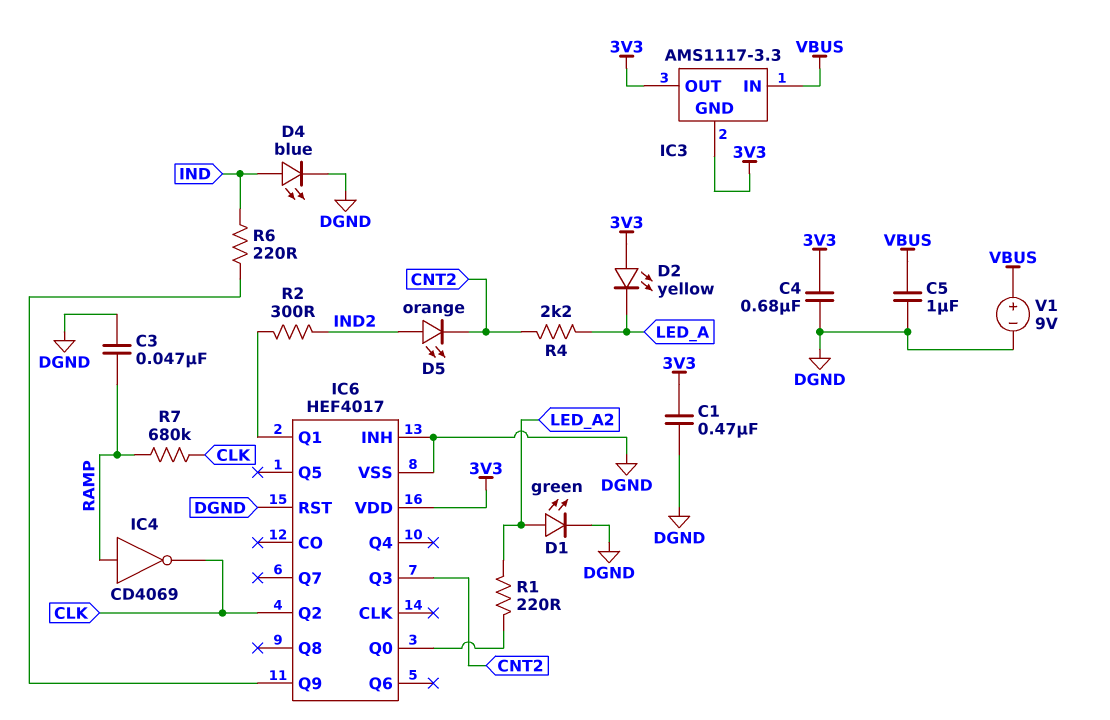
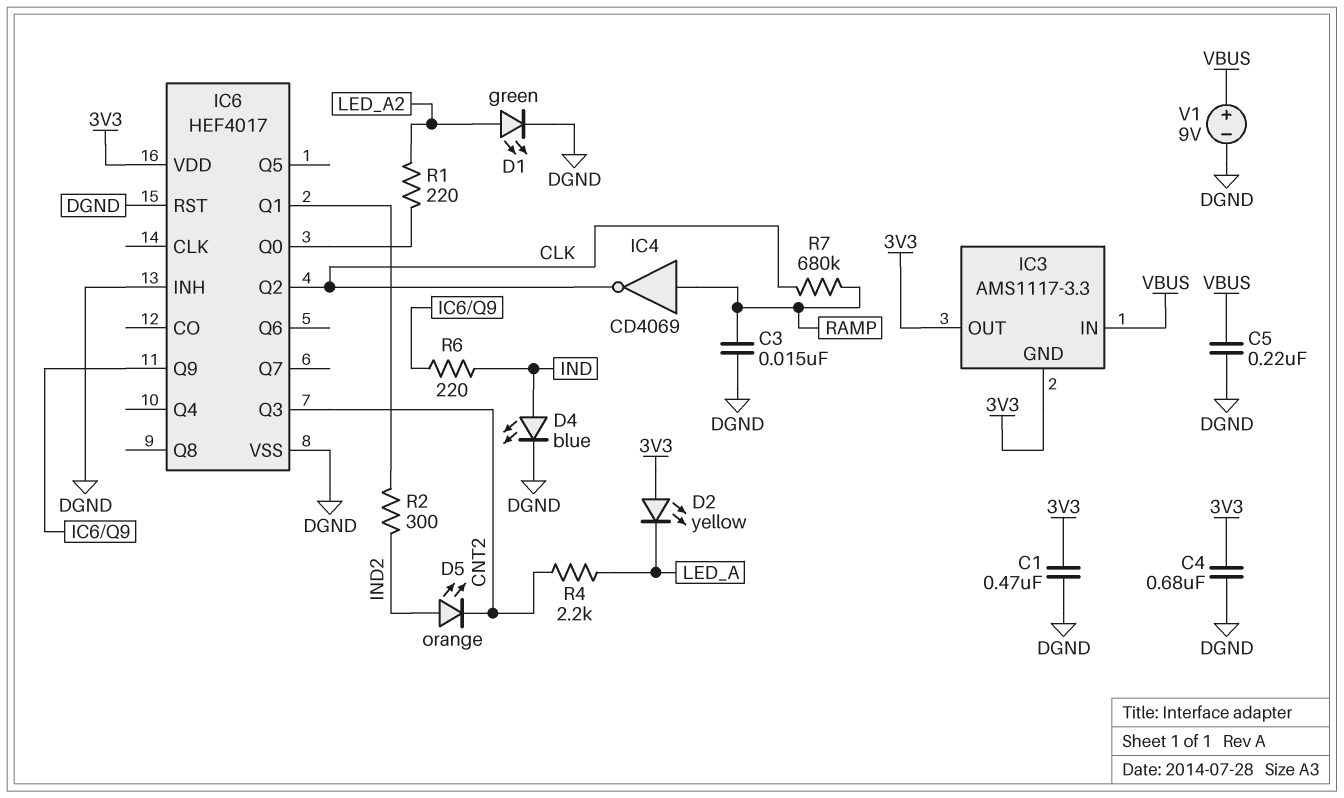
C3: 47nF (DGND, RAMP) -> 15nF (DGND, RAMP)
C5: 1uF (DGND, VBUS) -> 220nF (DGND, VBUS)

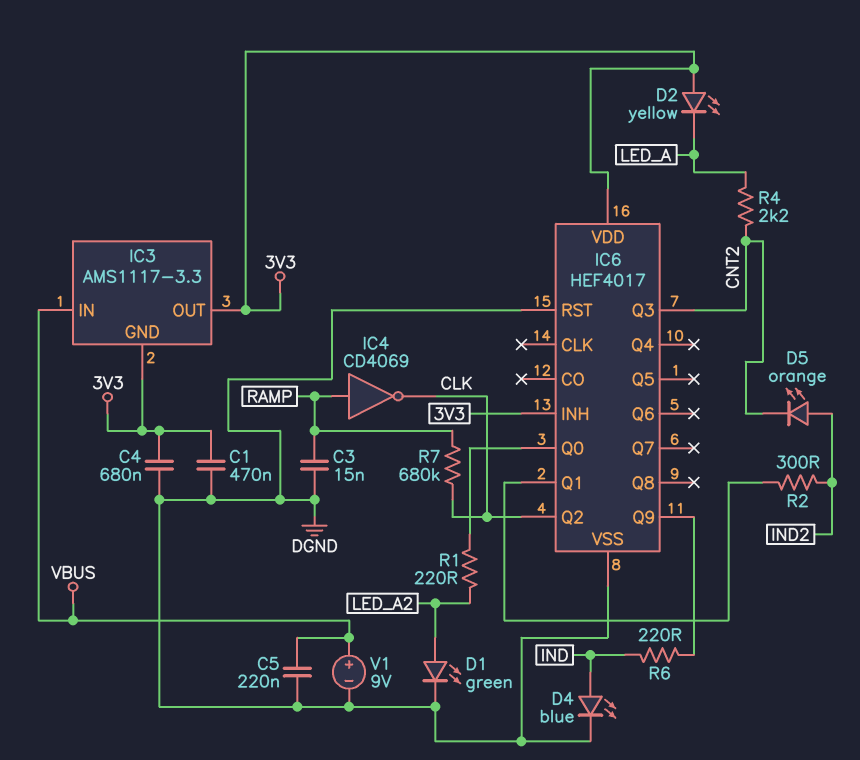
IC6 pin INH: DGND -> 3V3

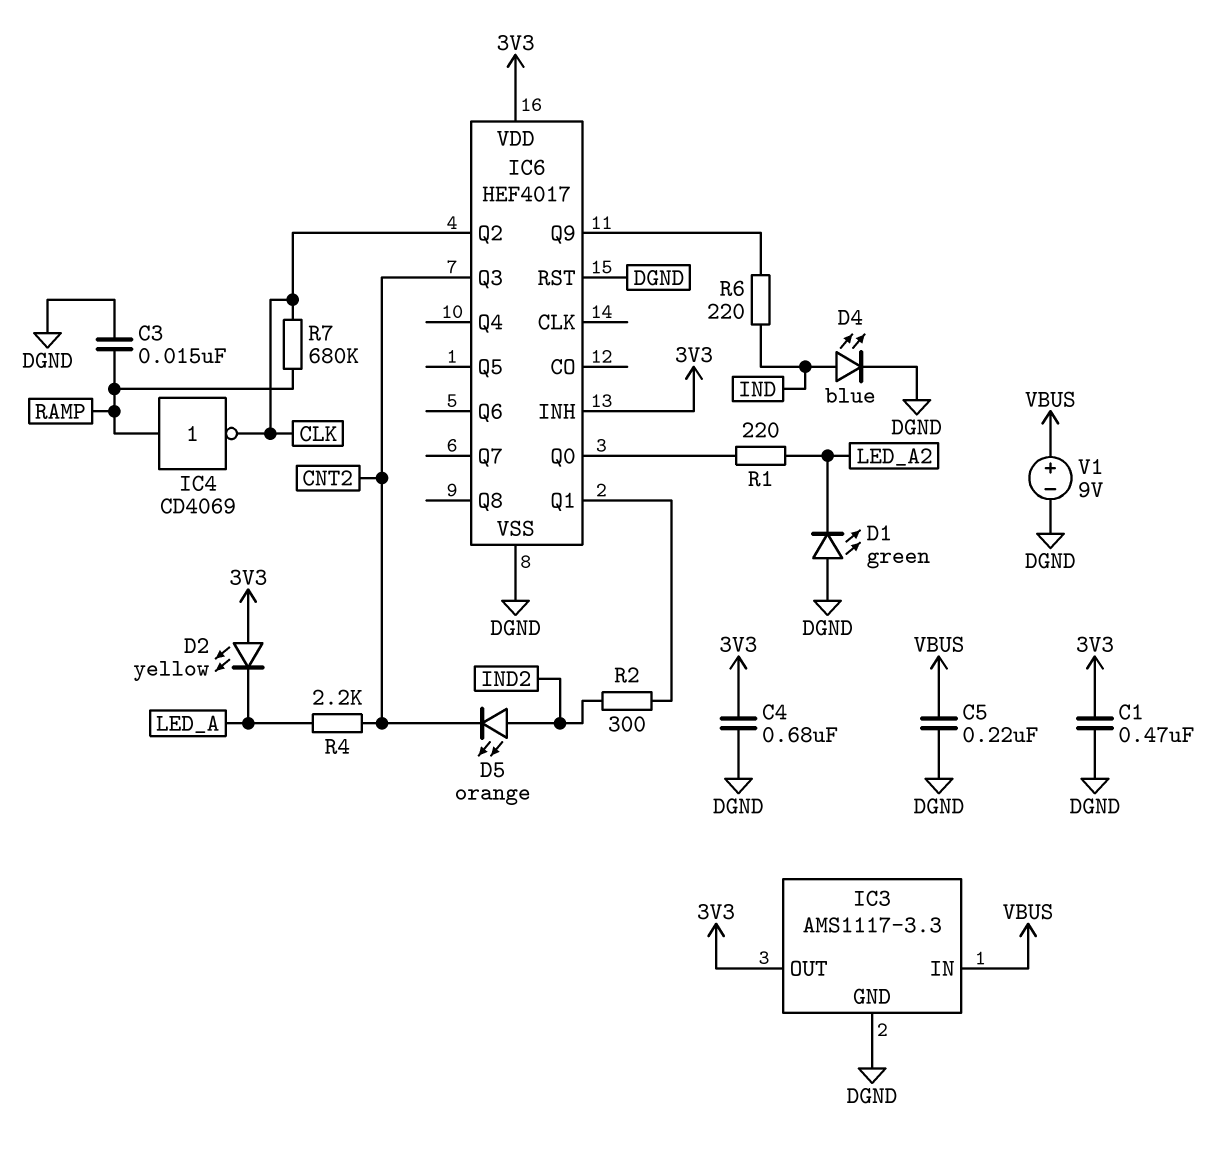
D1: LED green (A LED_A2, K DGND) -> LED green (A DGND, K LED_A2)
IC3 pin GND: 3V3 -> DGND

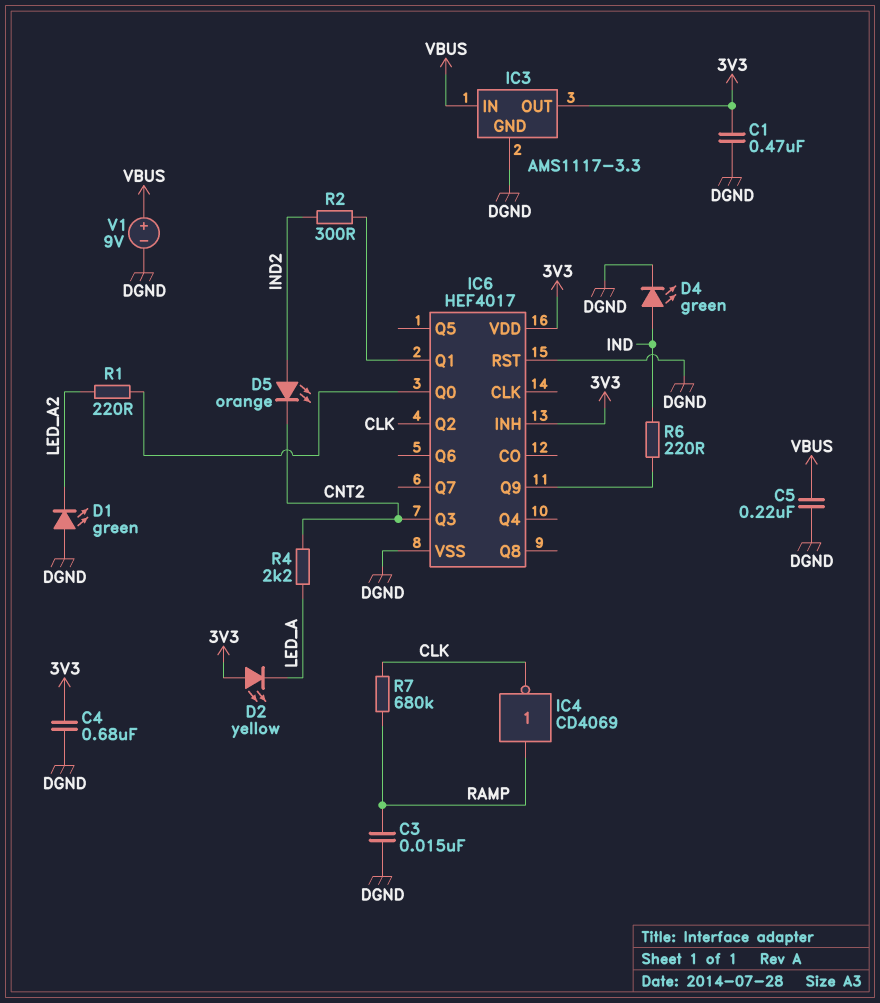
D4: LED blue (A IND, K DGND) -> LED green (A IND, K DGND)

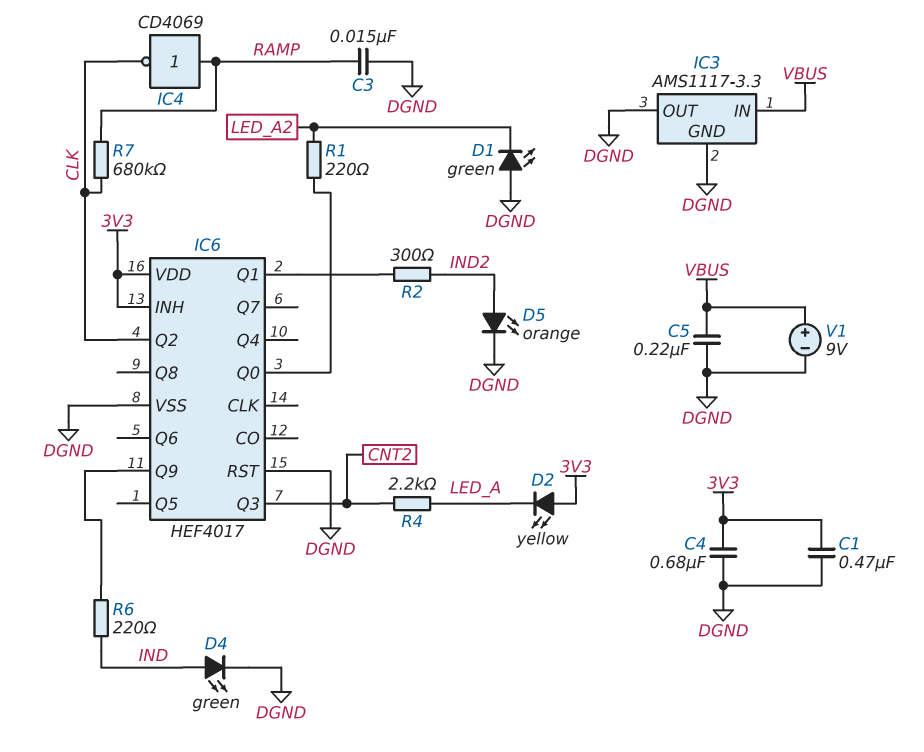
D5: LED orange (A IND2, K CNT2) -> LED orange (A IND2, K DGND)
IC3 pin OUT: 3V3 -> DGND

